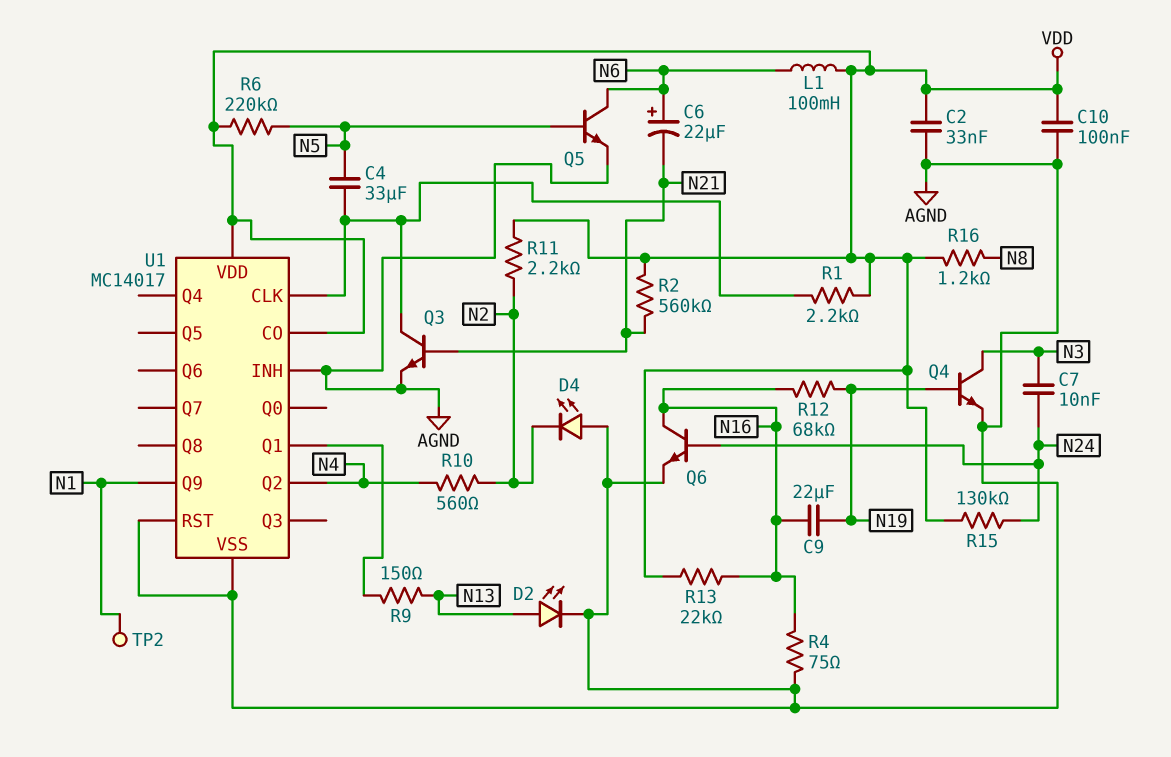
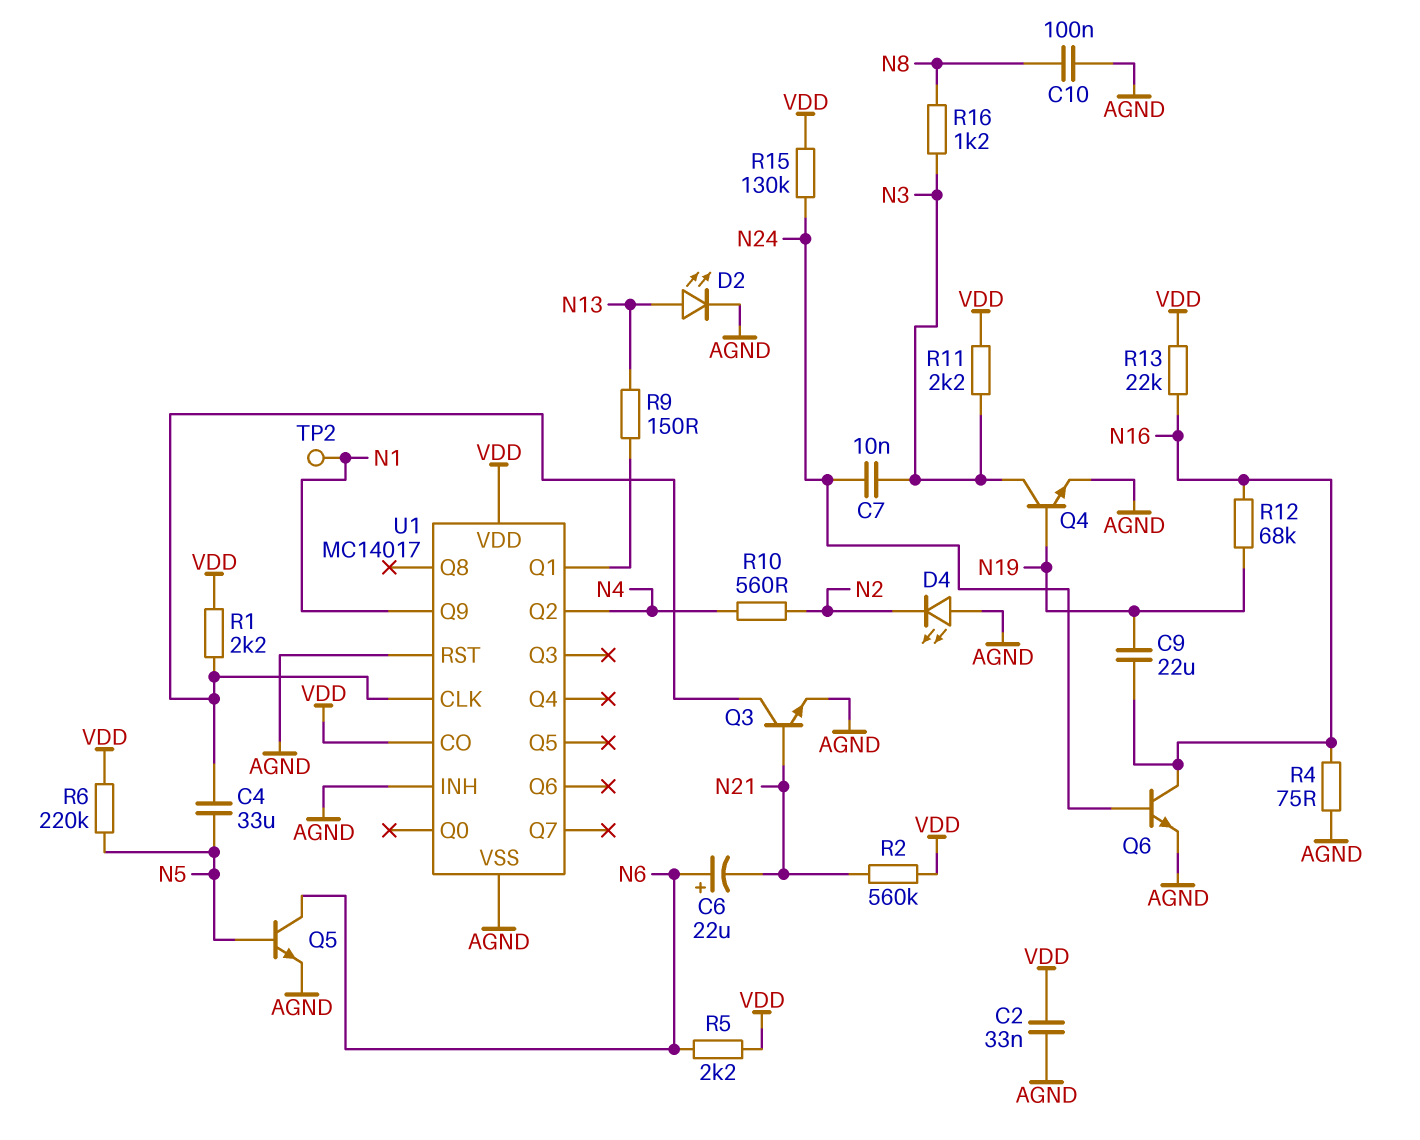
C10: 100nF (AGND, VDD) -> 100nF (AGND, N8)
L1: 100mH (N6, VDD) -> none
R5: none -> 2.2k (N6, VDD)
R11: 2.2k (N2, VDD) -> 2.2k (N3, VDD)
R16: 1.2k (N8, VDD) -> 1.2k (N3, N8)

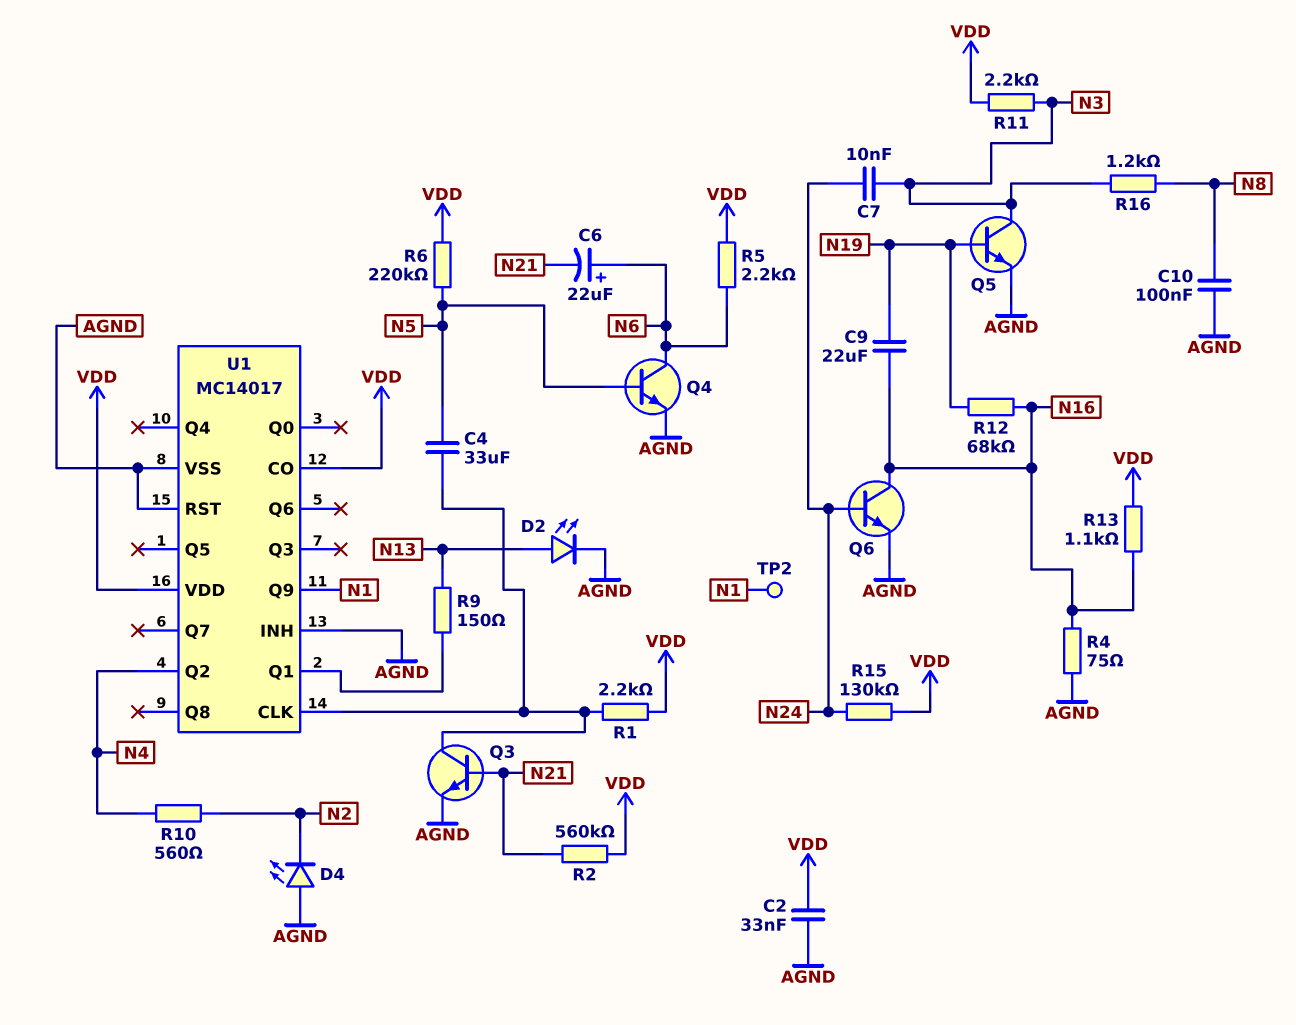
Q4: NPN (B N19, C N3, E AGND) -> NPN (B N5, C N6, E AGND)
Q5: NPN (B N5, C N6, E AGND) -> NPN (B N19, C N3, E AGND)
R13: 22k (N16, VDD) -> 1.1k (N16, VDD)

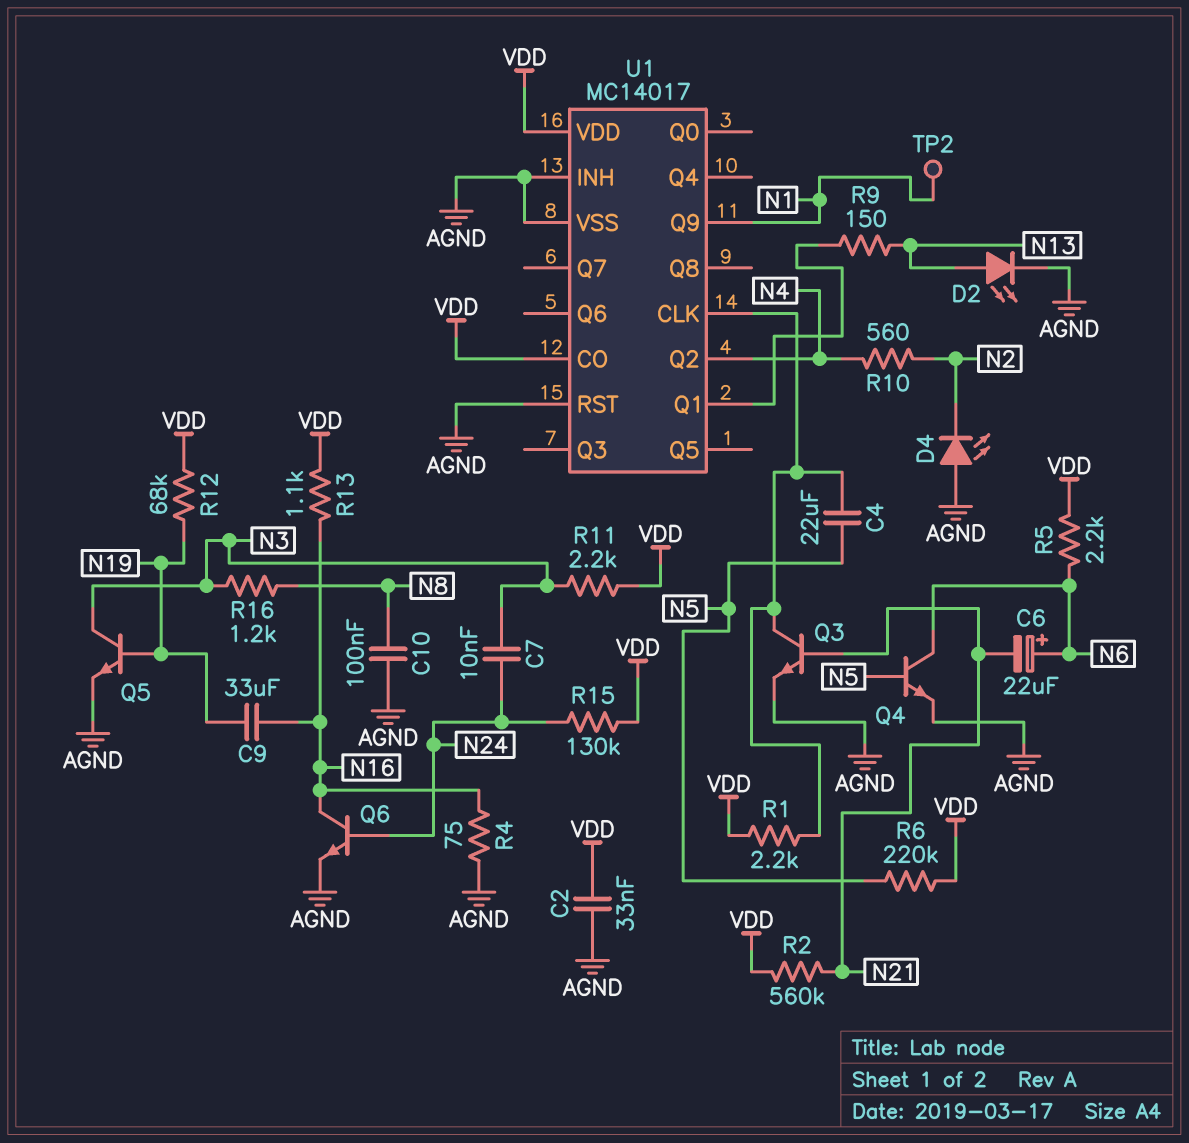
C4: 33uF (N5, U1/CLK) -> 22uF (N5, U1/CLK)
C9: 22uF (N16, N19) -> 33uF (N16, N19)
R12: 68k (N16, N19) -> 68k (N19, VDD)

